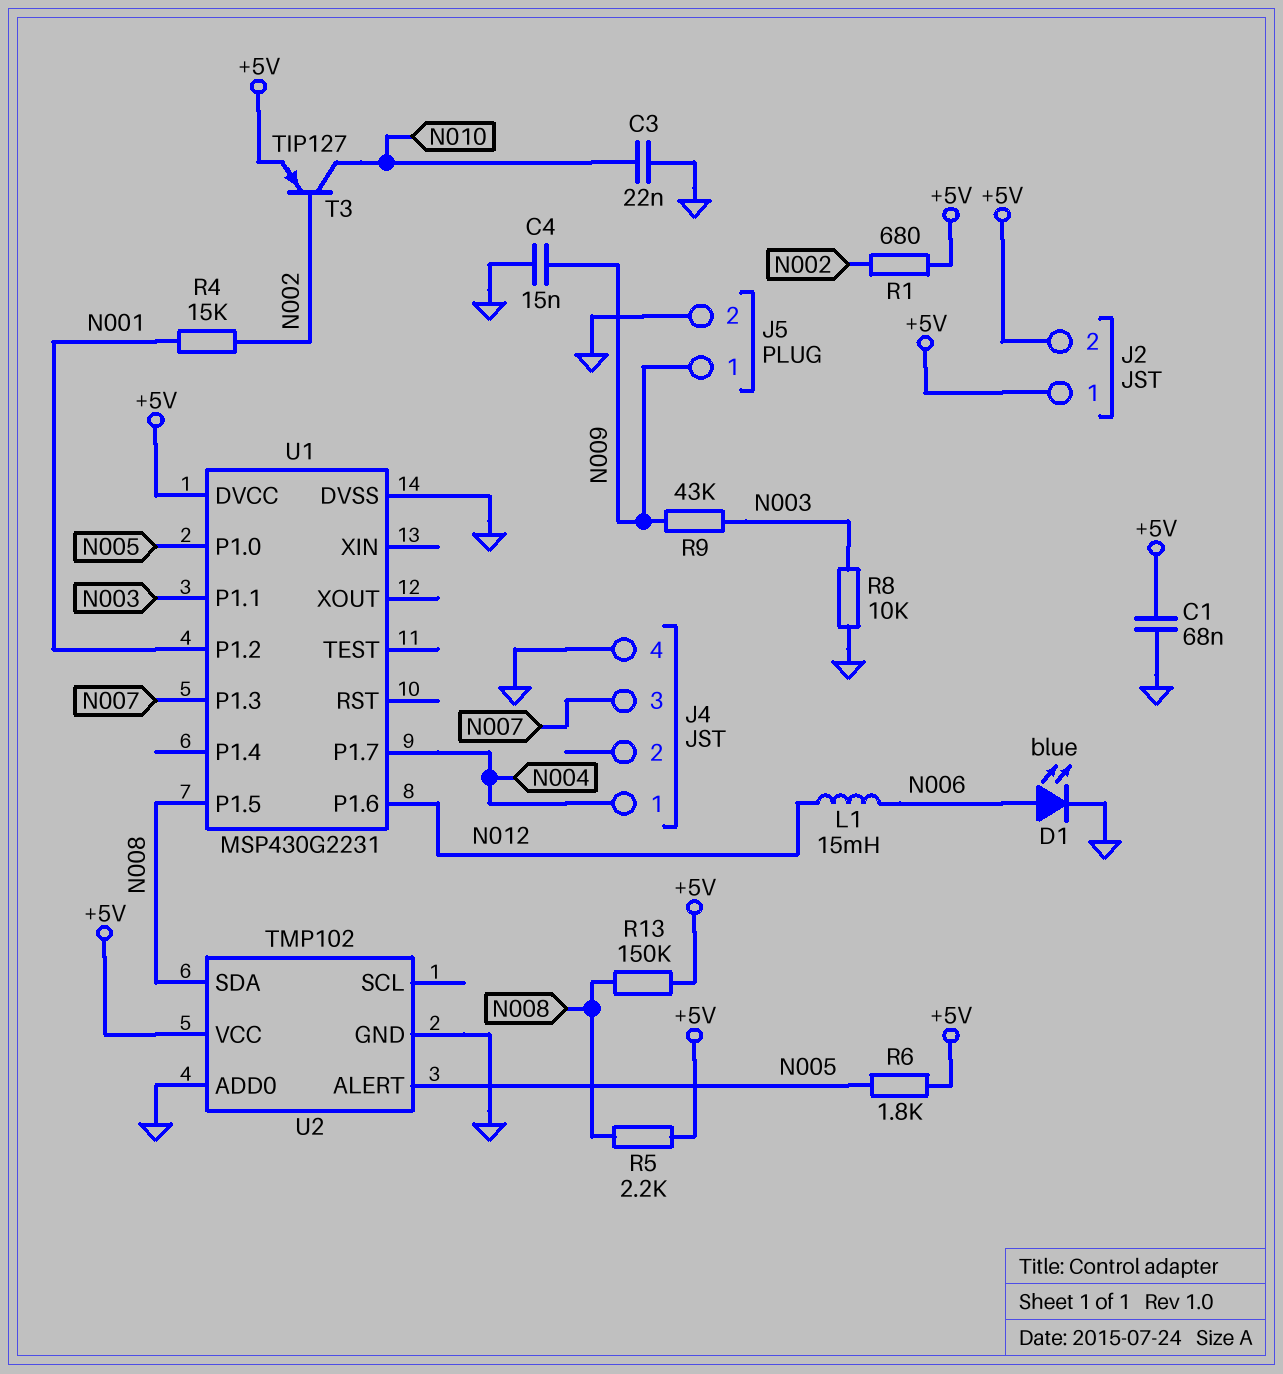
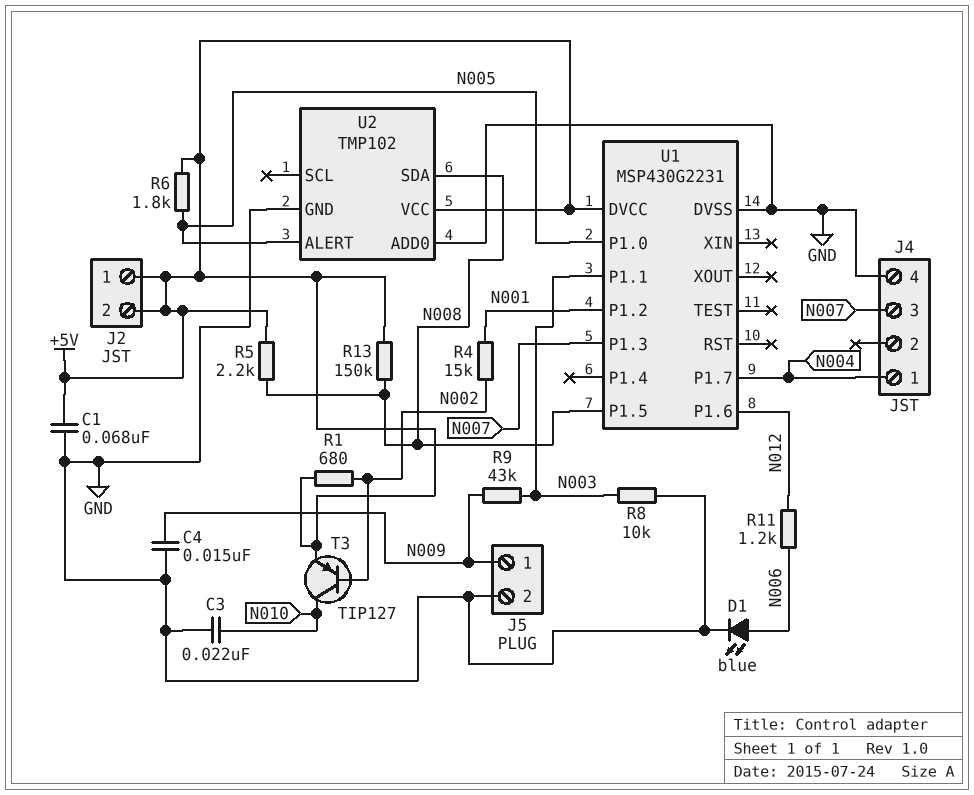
L1: 15mH (N006, N012) -> none
R11: none -> 1.2k (N006, N012)

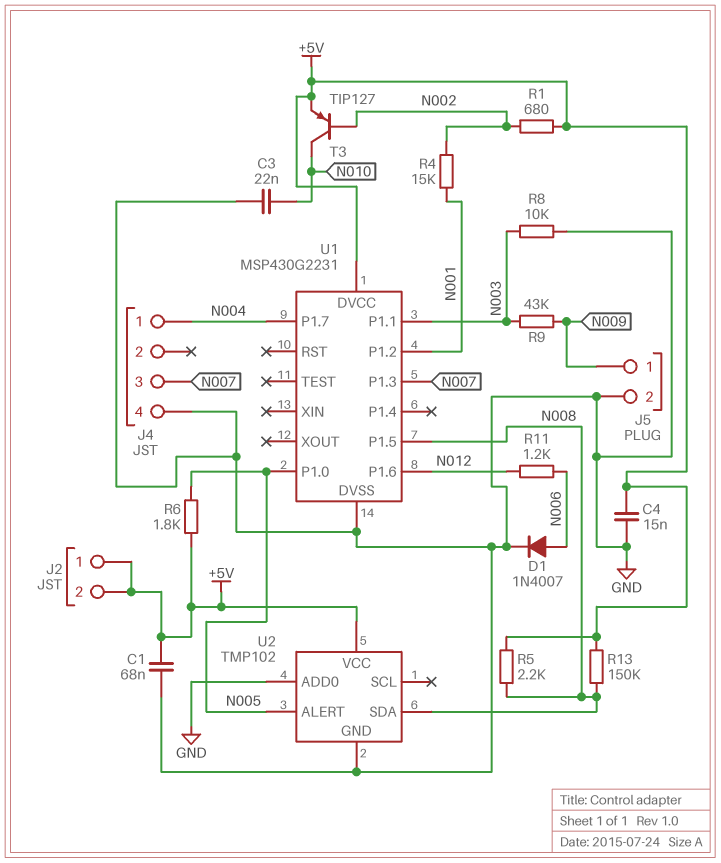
C4: 15nF (GND, N009) -> 15nF (+5V, GND)
D1: LED blue (A N006, K GND) -> diode 1N4007 (A N006, K GND)

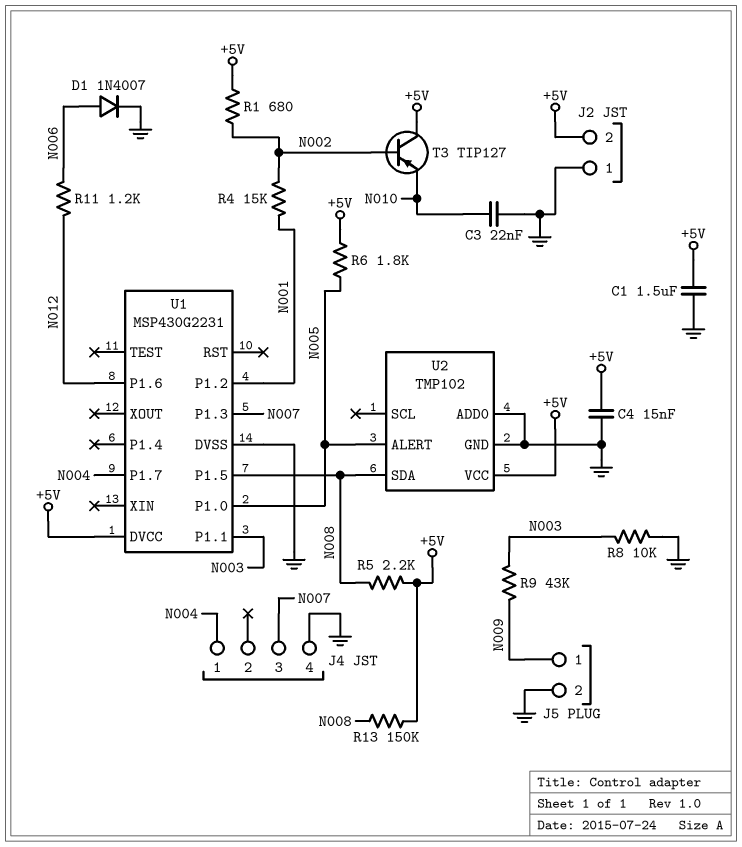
C1: 68nF (+5V, GND) -> 1.5uF (+5V, GND)
J2 pin 1: +5V -> GND
T3: PNP TIP127 (B N002, C N010, E +5V) -> PNP TIP127 (B N002, C +5V, E N010)

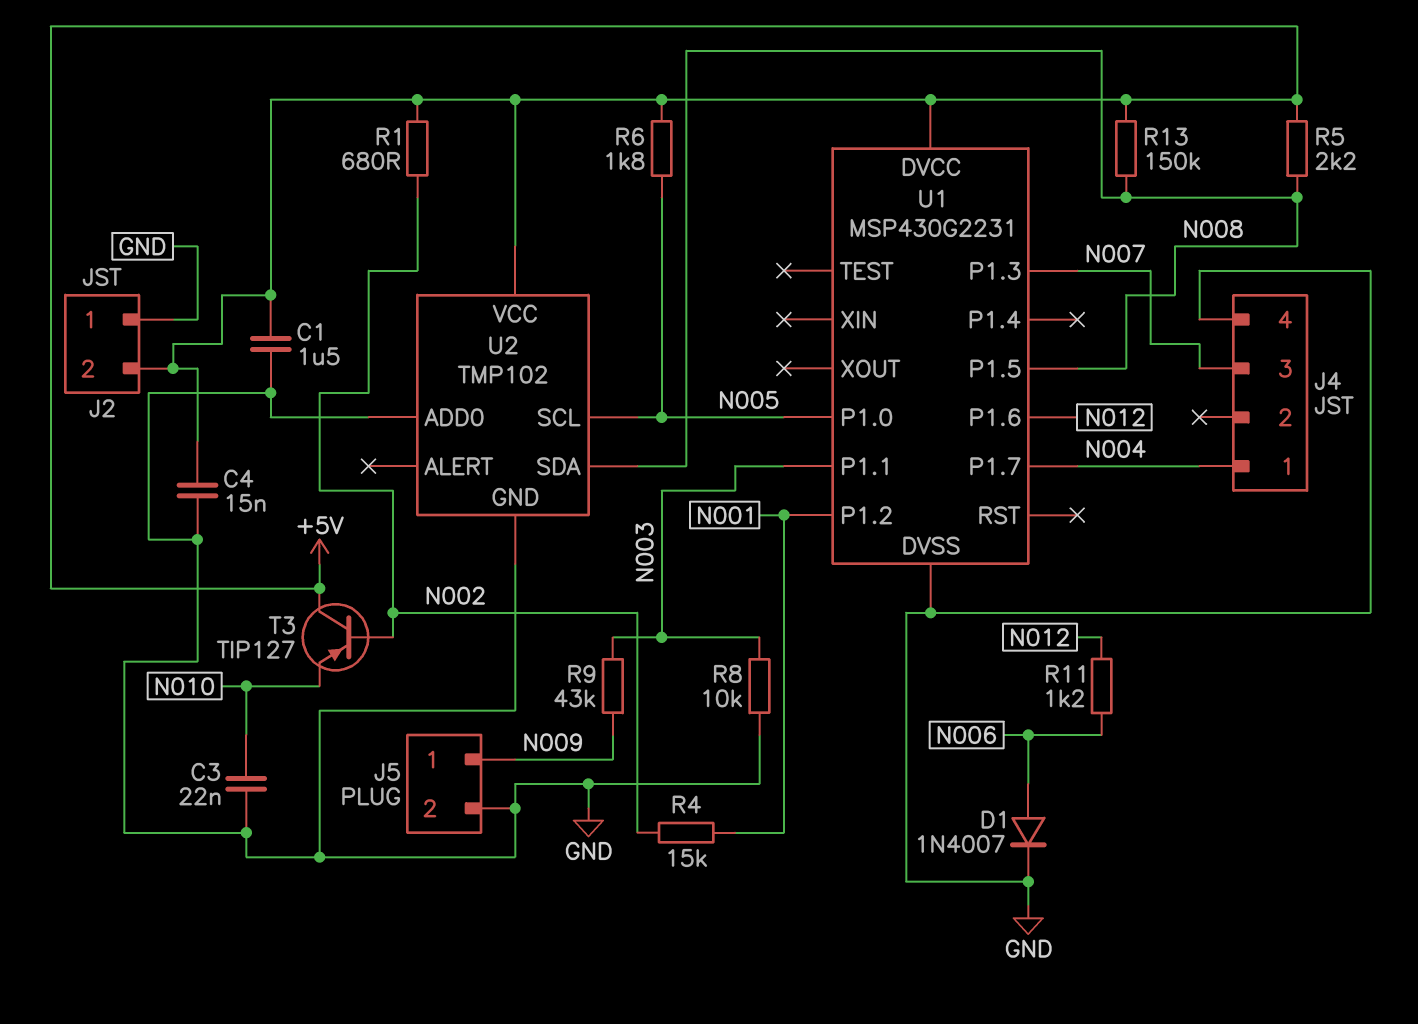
U2 pin ALERT: N005 -> none
U2 pin SCL: none -> N005

